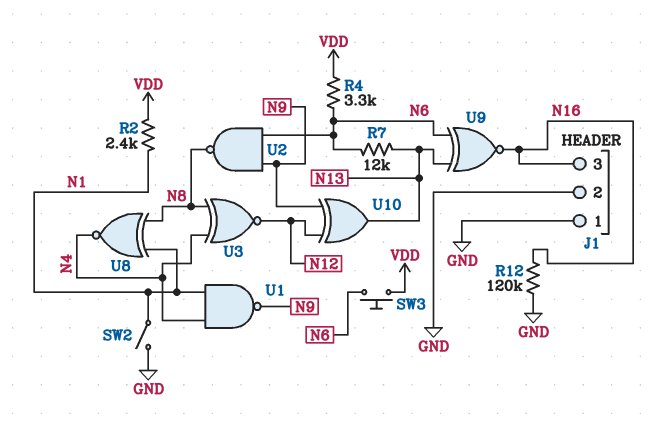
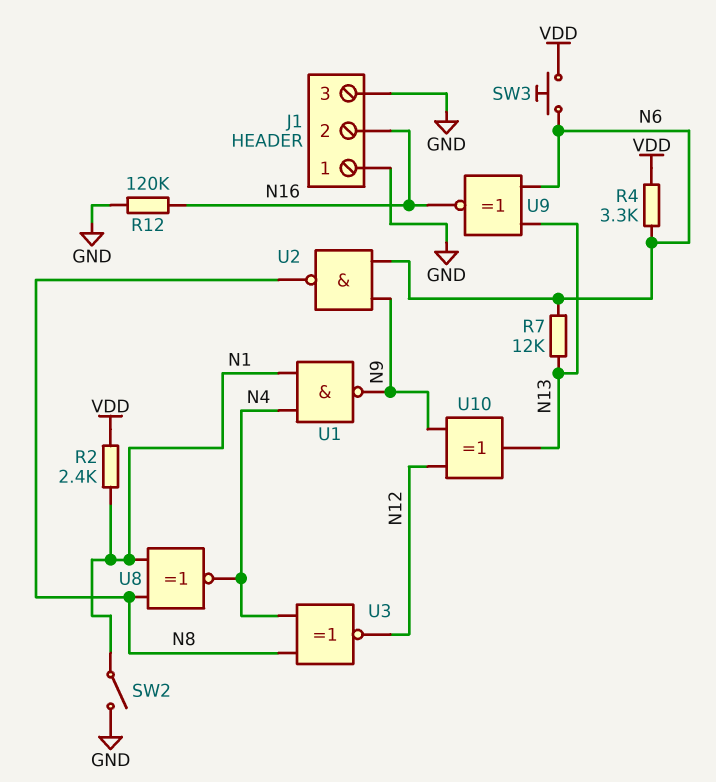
J1 pin 2: GND -> N16
J1 pin 3: N16 -> GND

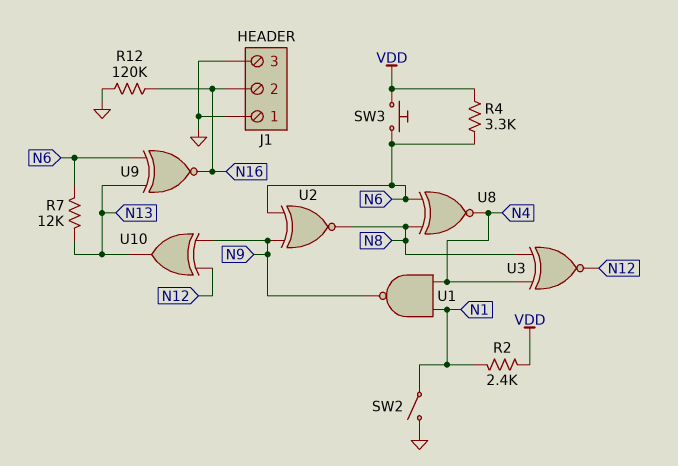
U2: NAND (in N6, in N9, out N8) -> XNOR (in N6, in N9, out N8)
U8: XNOR (in N1, in N8, out N4) -> XNOR (in N6, in N8, out N4)

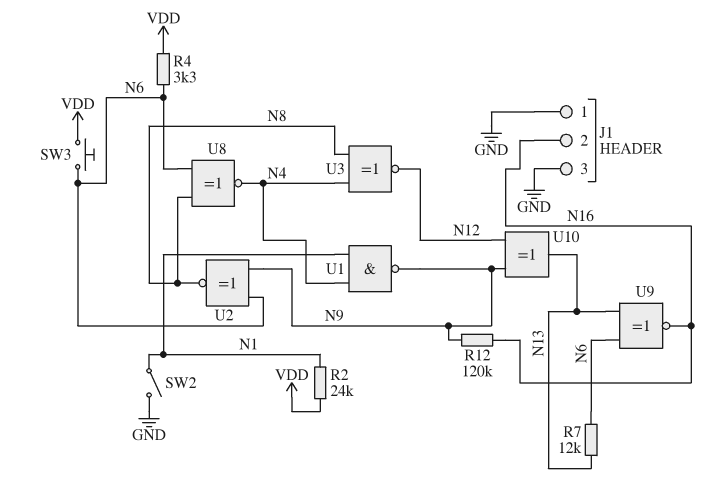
R2: 2.4k (N1, VDD) -> 24k (N1, VDD)
R12: 120k (GND, N16) -> 120k (N9, N16)

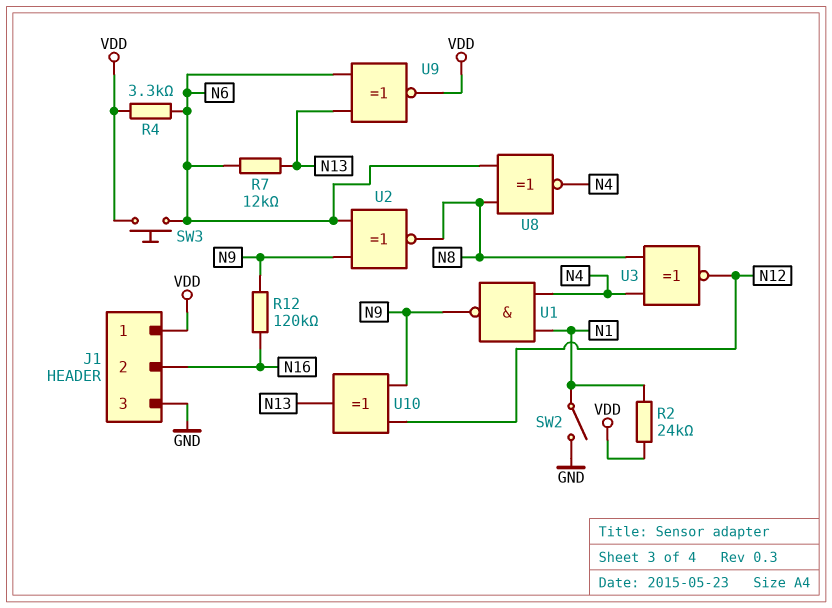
J1 pin 1: GND -> VDD
U9: XNOR (in N6, in N13, out N16) -> XNOR (in N6, in N13, out VDD)

